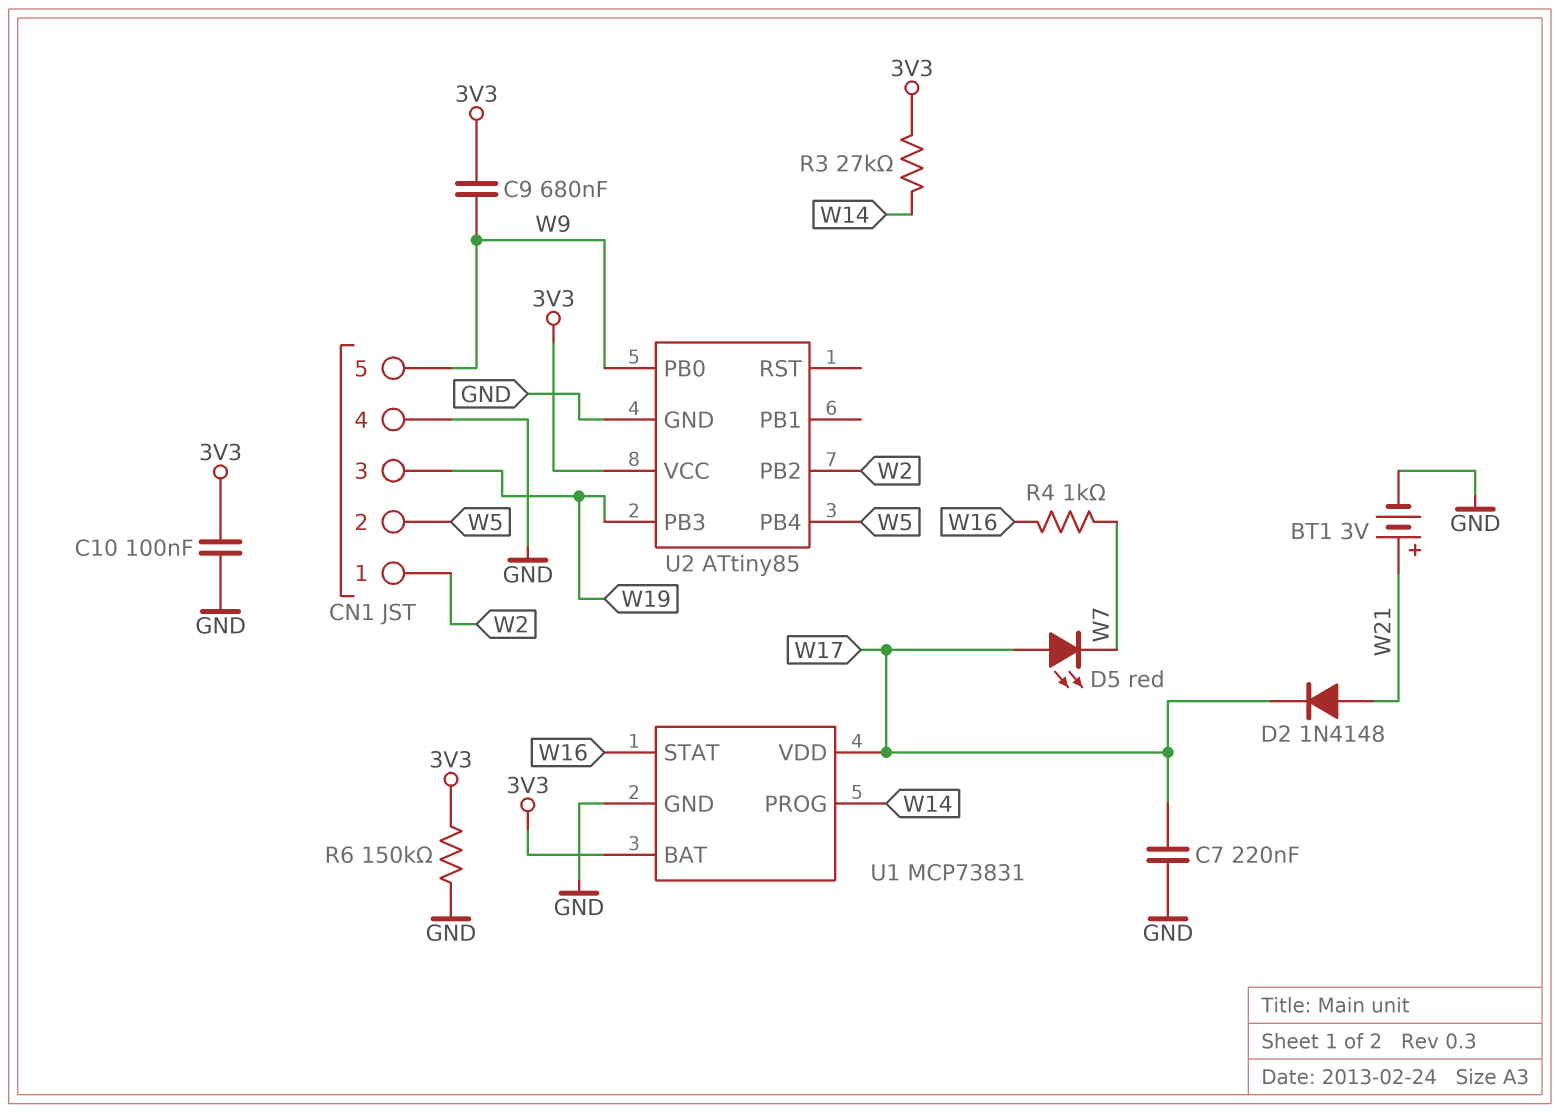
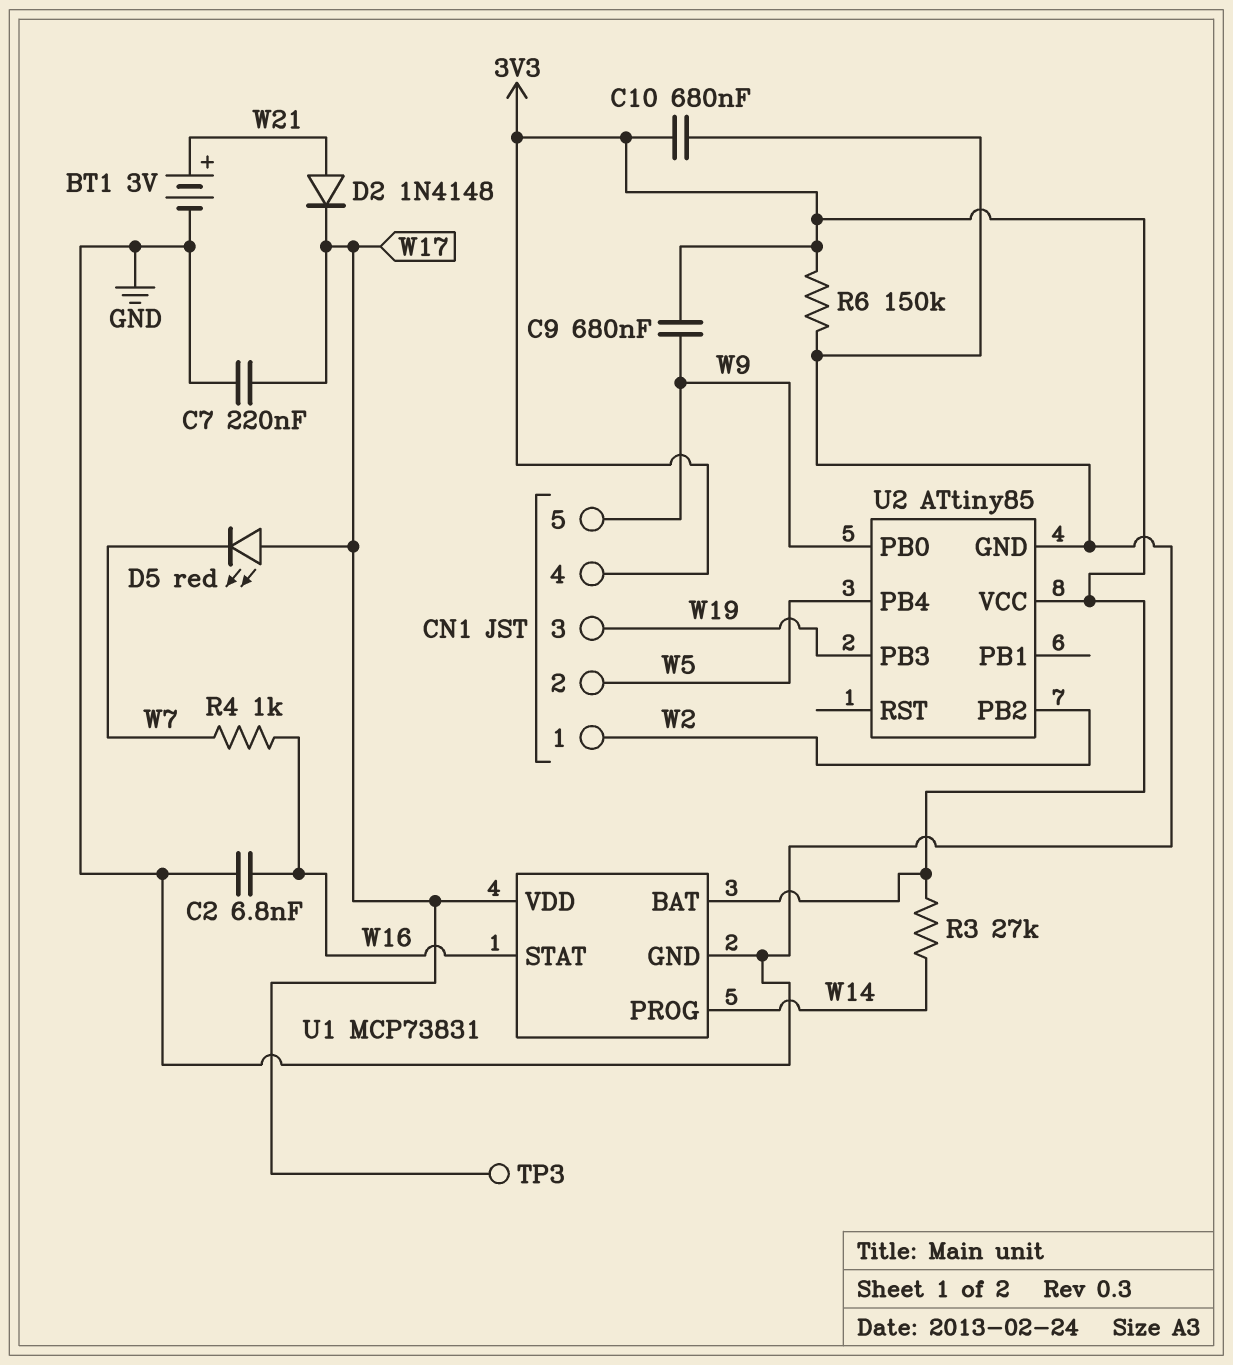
C2: none -> 6.8nF (GND, W16)
C10: 100nF (3V3, GND) -> 680nF (3V3, GND)
CN1 pin 4: GND -> 3V3
TP3: none -> test point (W17)

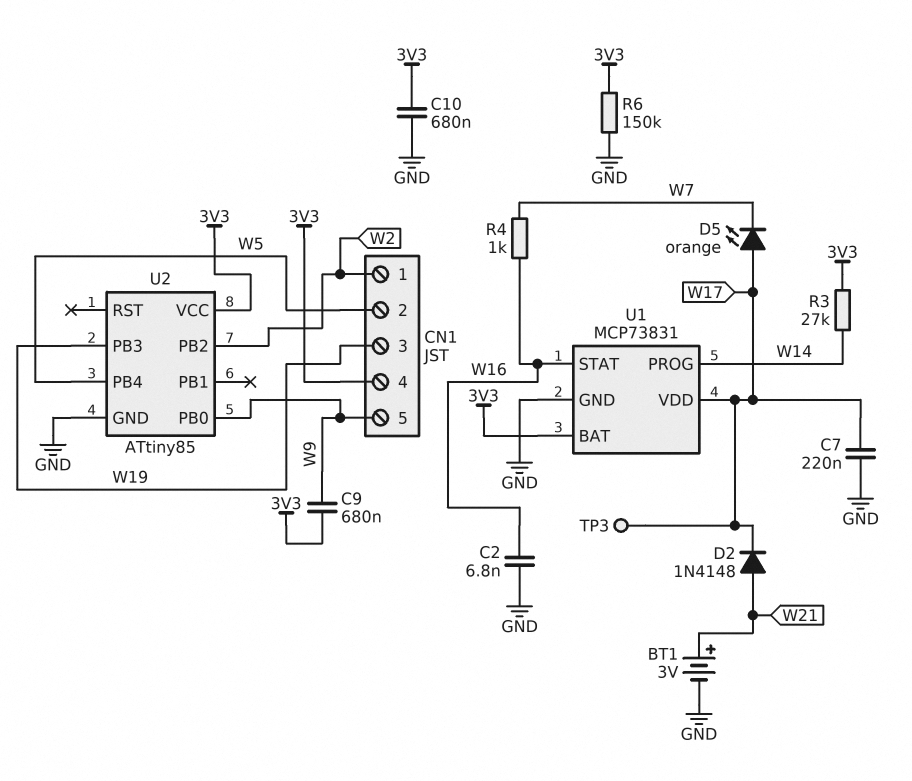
D5: LED red (A W17, K W7) -> LED orange (A W17, K W7)

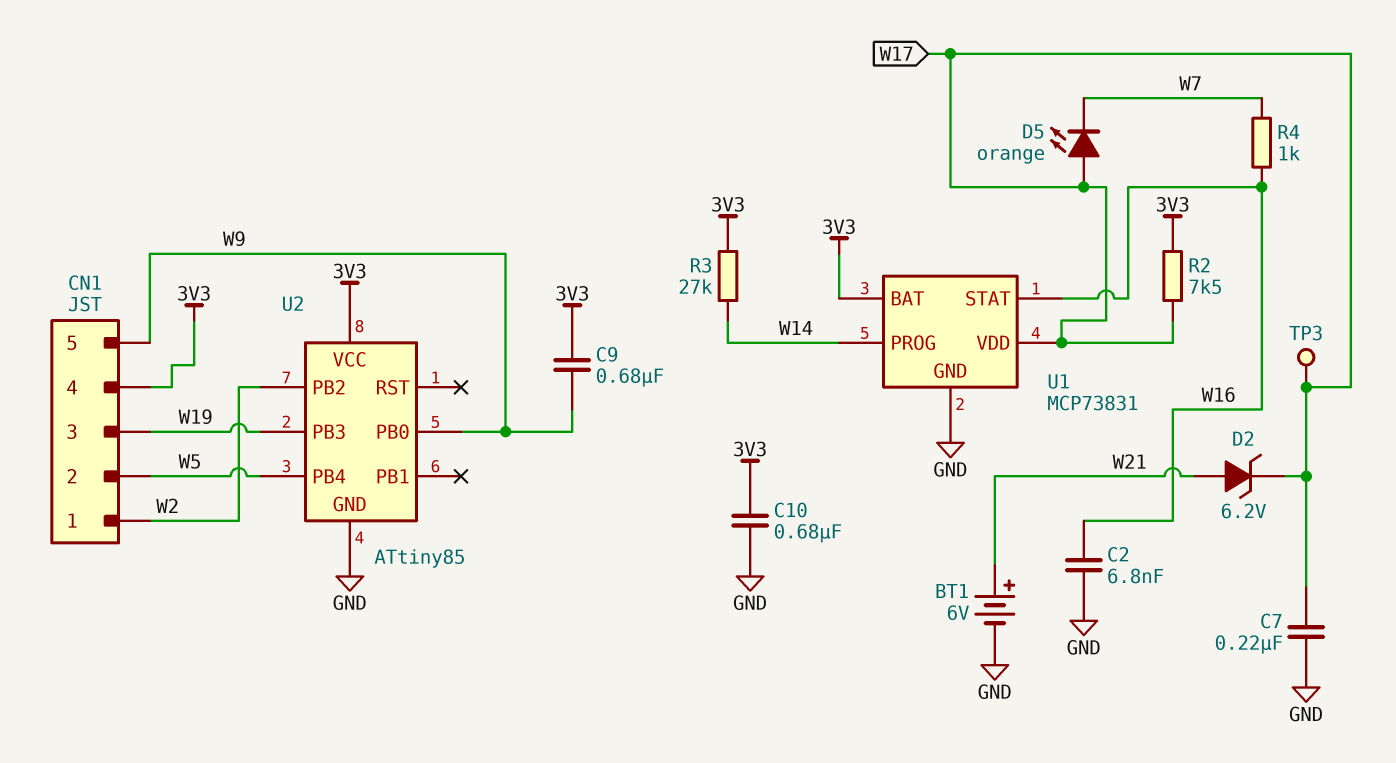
BT1: 3V (plus W21, minus GND) -> 6V (plus W21, minus GND)
D2: diode 1N4148 (A W21, K W17) -> zener 6.2V (A W21, K W17)
R2: none -> 7.5k (3V3, W17)
R6: 150k (3V3, GND) -> none

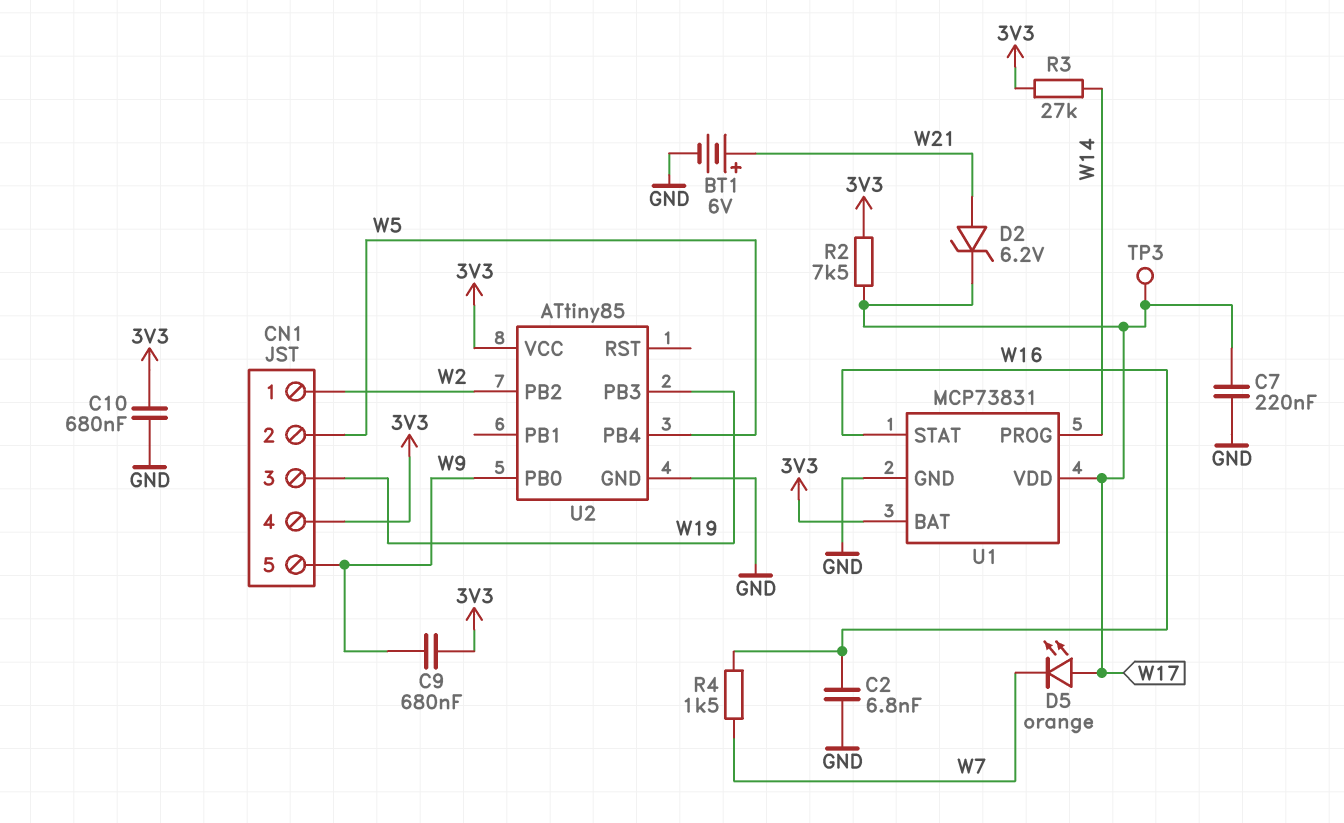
R4: 1k (W7, W16) -> 1.5k (W7, W16)

